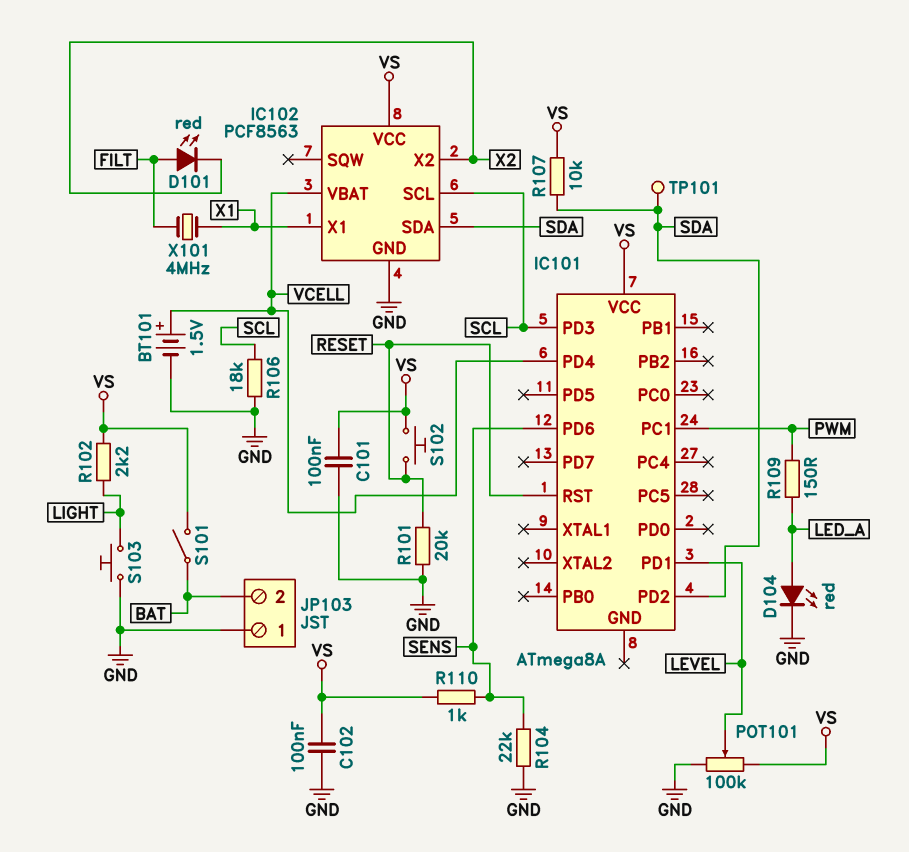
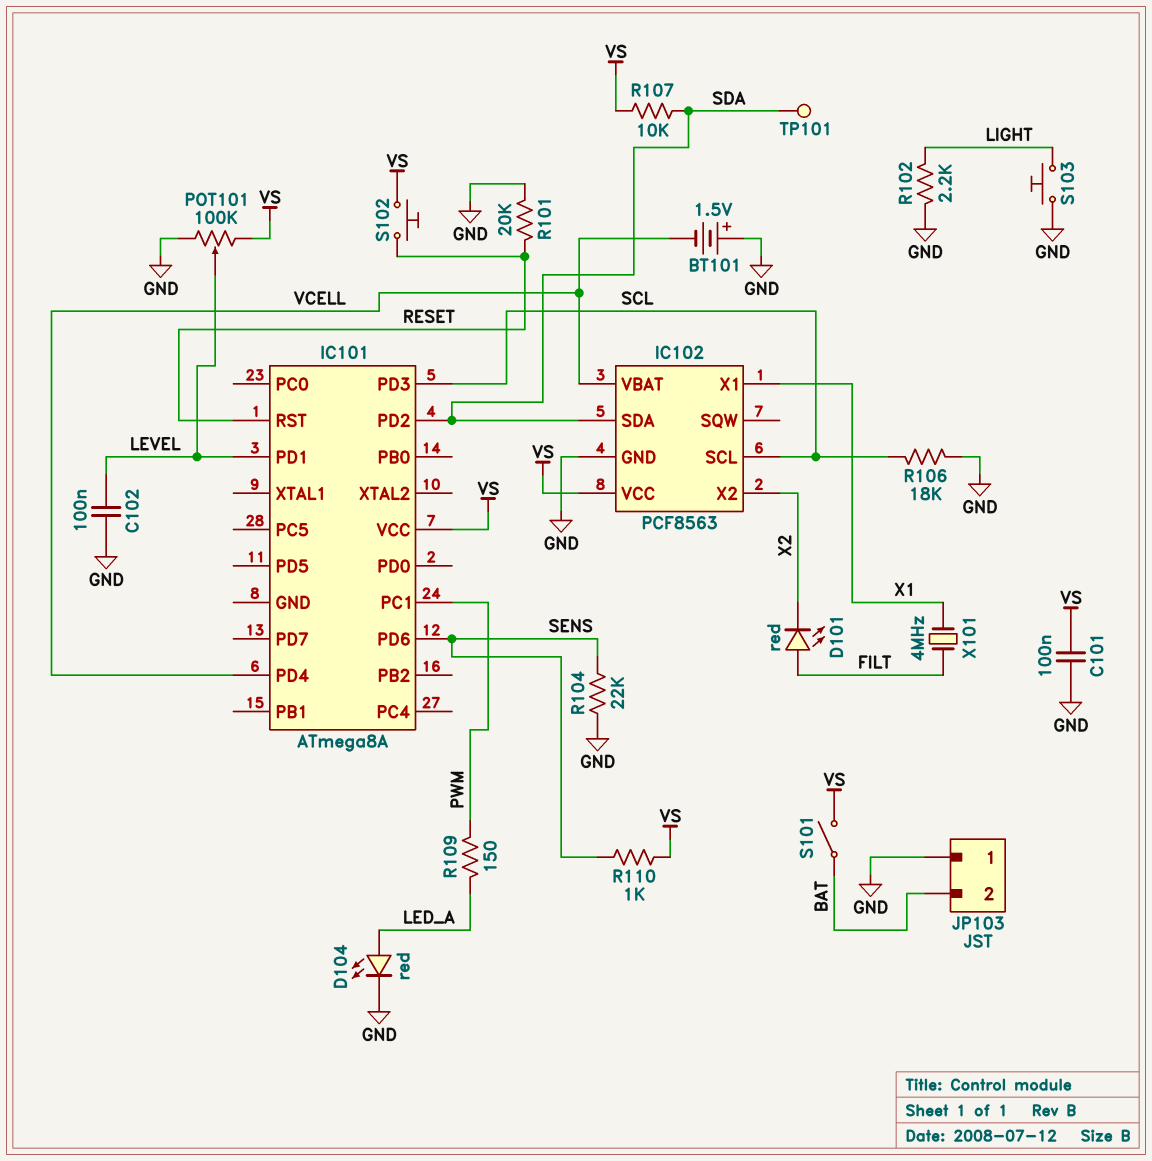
BT101: 1.5V (plus VCELL, minus GND) -> 1.5V (plus GND, minus VCELL)
C102: 100nF (GND, VS) -> 100nF (GND, LEVEL)
R102: 2.2k (LIGHT, VS) -> 2.2k (GND, LIGHT)

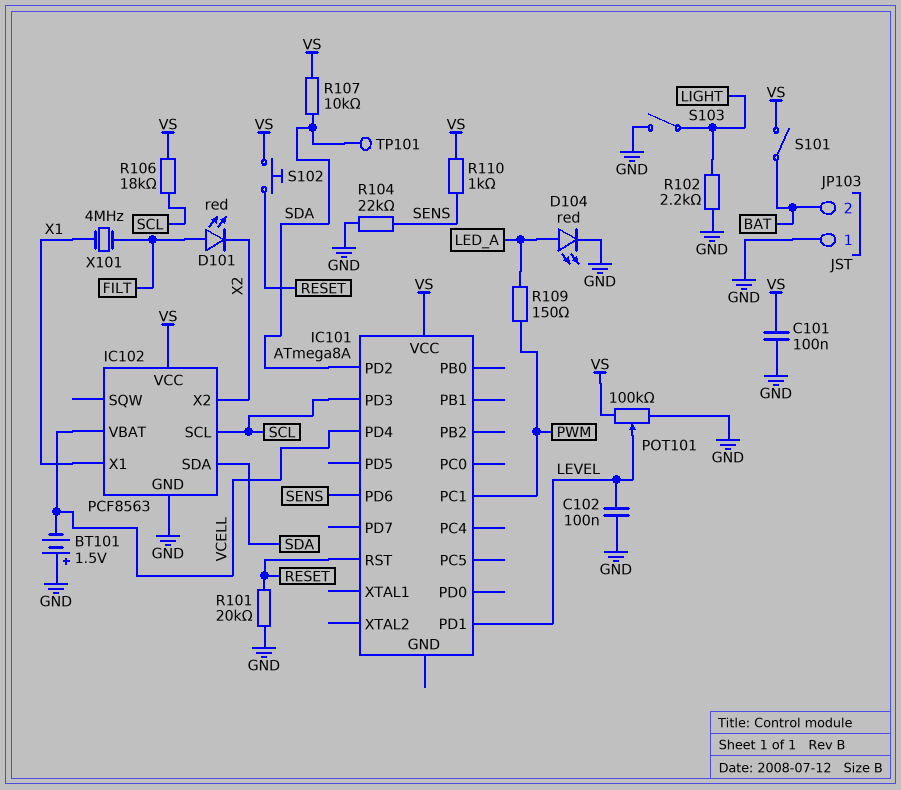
R106: 18k (GND, SCL) -> 18k (SCL, VS)
S103: button (GND, LIGHT) -> switch (GND, LIGHT)

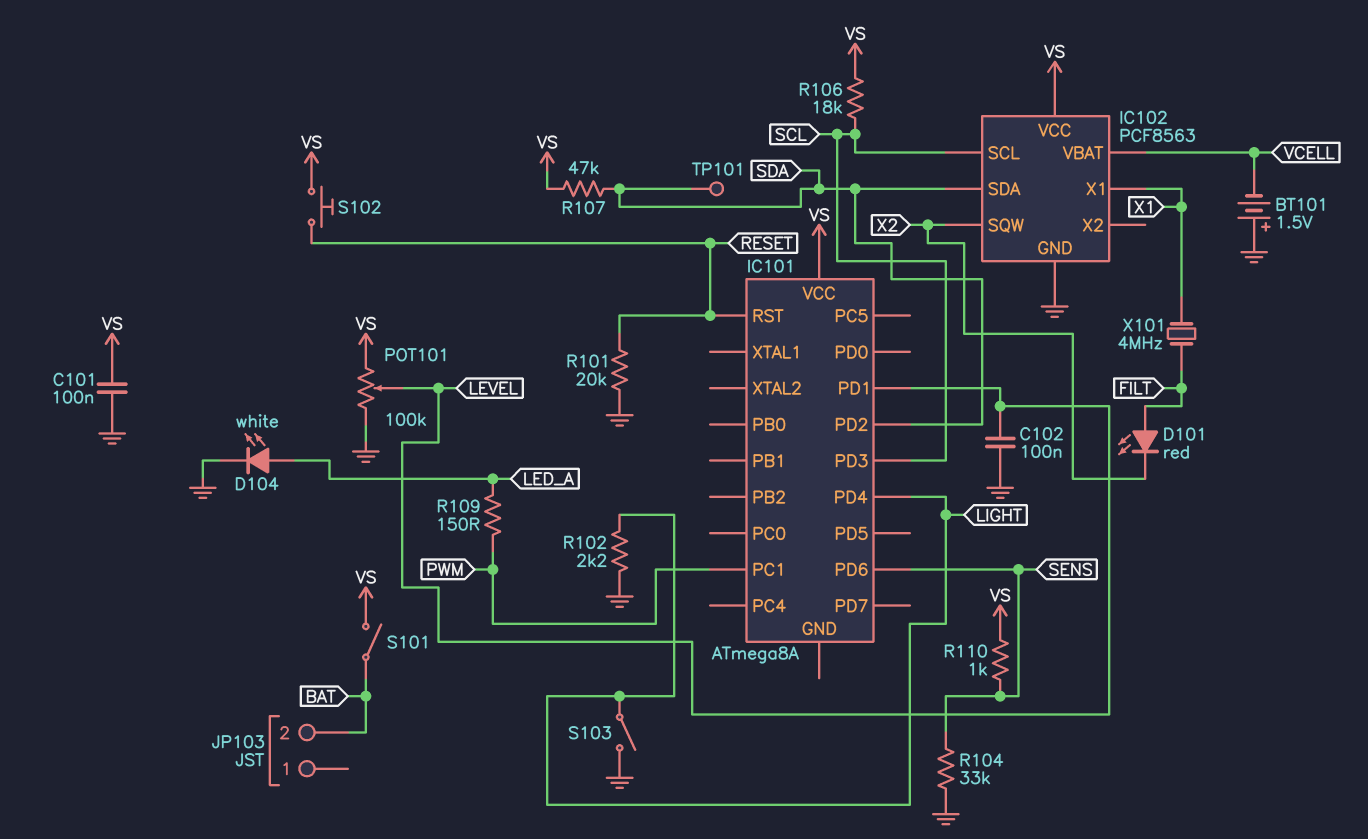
D104: LED red (A LED_A, K GND) -> LED white (A LED_A, K GND)
IC101 pin PD4: VCELL -> LIGHT
IC102 pin SQW: none -> X2
IC102 pin X2: X2 -> none
JP103 pin 1: GND -> none
R104: 22k (GND, SENS) -> 33k (GND, SENS)
R107: 10k (SDA, VS) -> 47k (SDA, VS)

